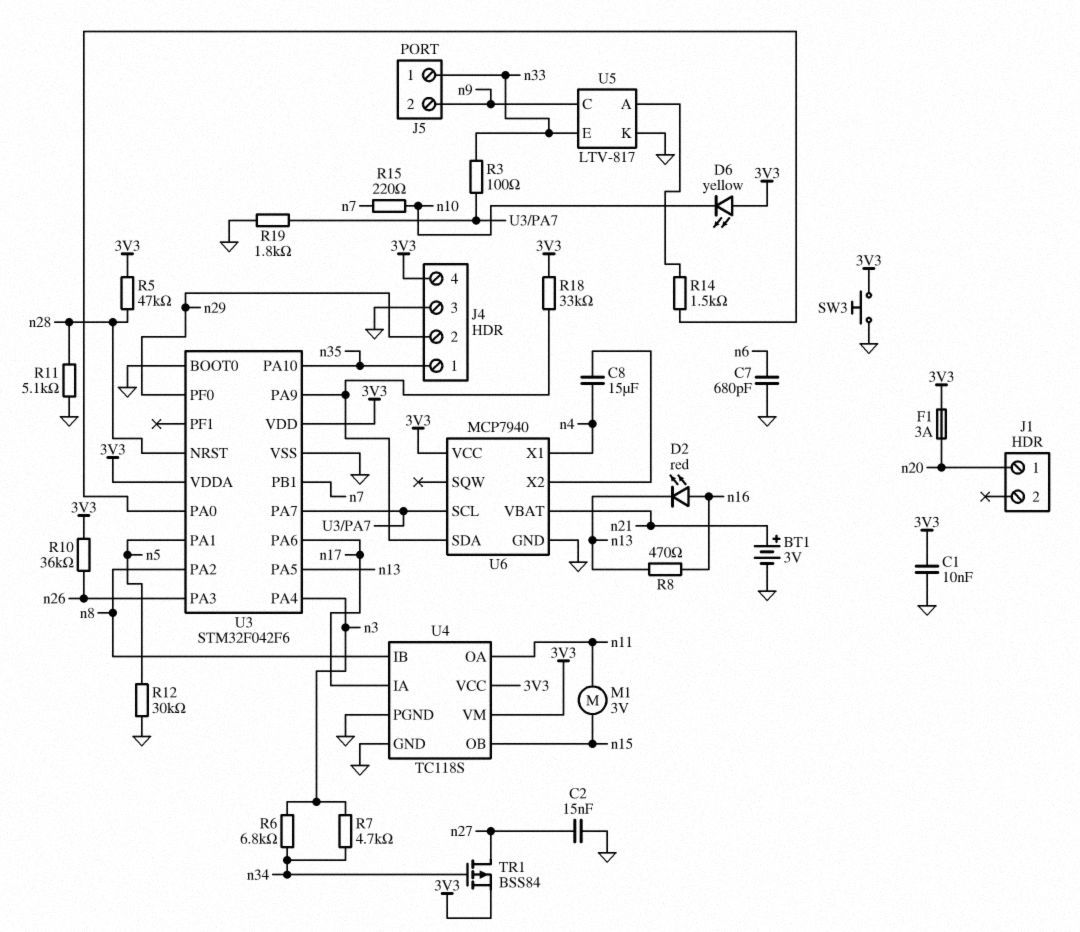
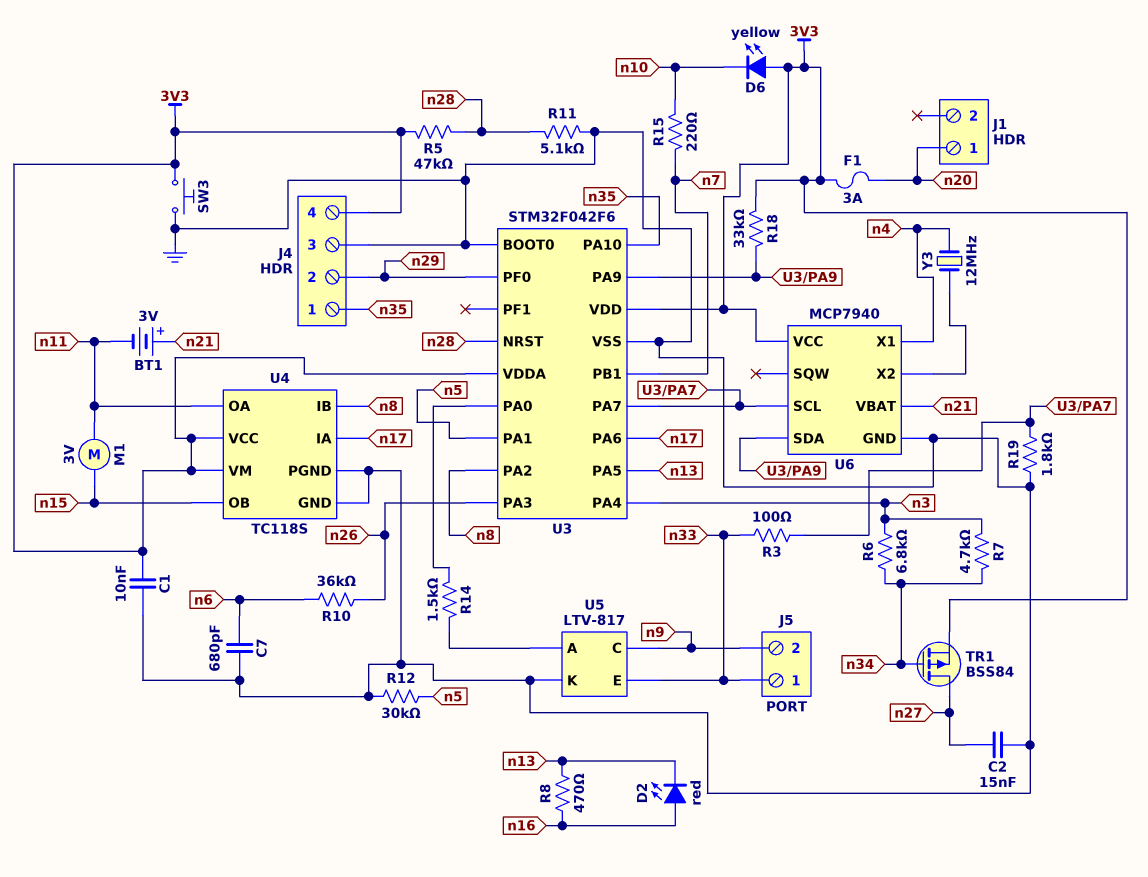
BT1: 3V (plus n21, minus GND) -> 3V (plus n21, minus n11)
C8: 15uF (U6/X2, n4) -> none
R10: 36k (3V3, n26) -> 36k (n6, n26)
Y3: none -> 12MHz (U6/X2, n4)

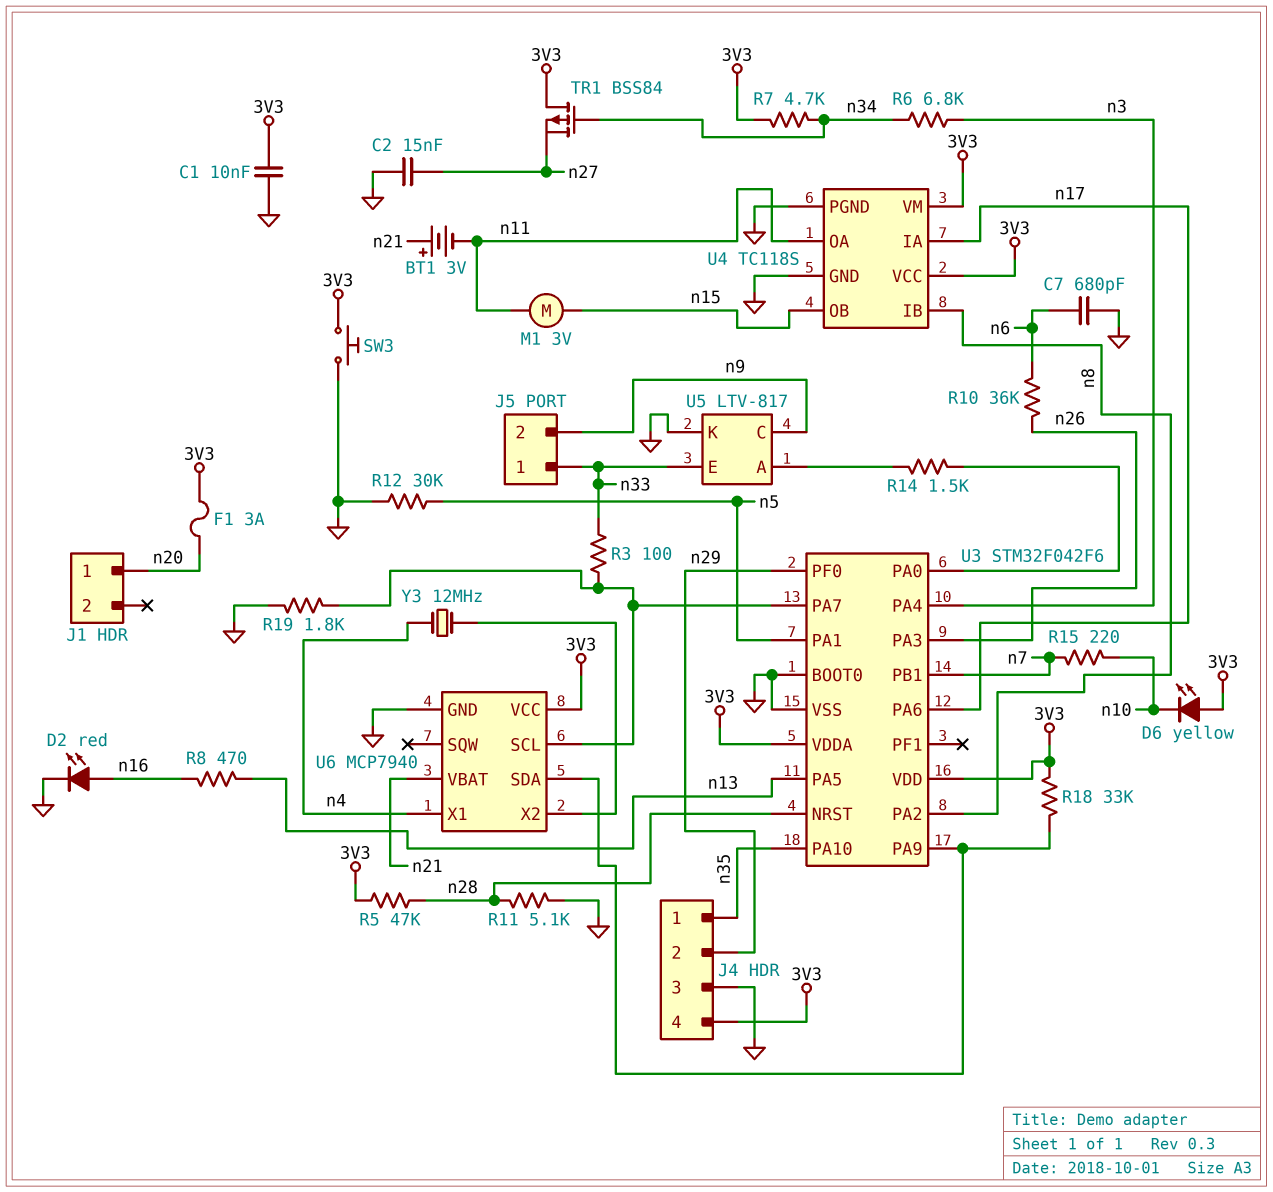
D2: LED red (A n16, K n13) -> LED red (A n16, K GND)
R7: 4.7k (n3, n34) -> 4.7k (3V3, n34)
TR1: PMOS BSS84 (G n34, D n27, S 3V3) -> PMOS BSS84 (G n34, D 3V3, S n27)

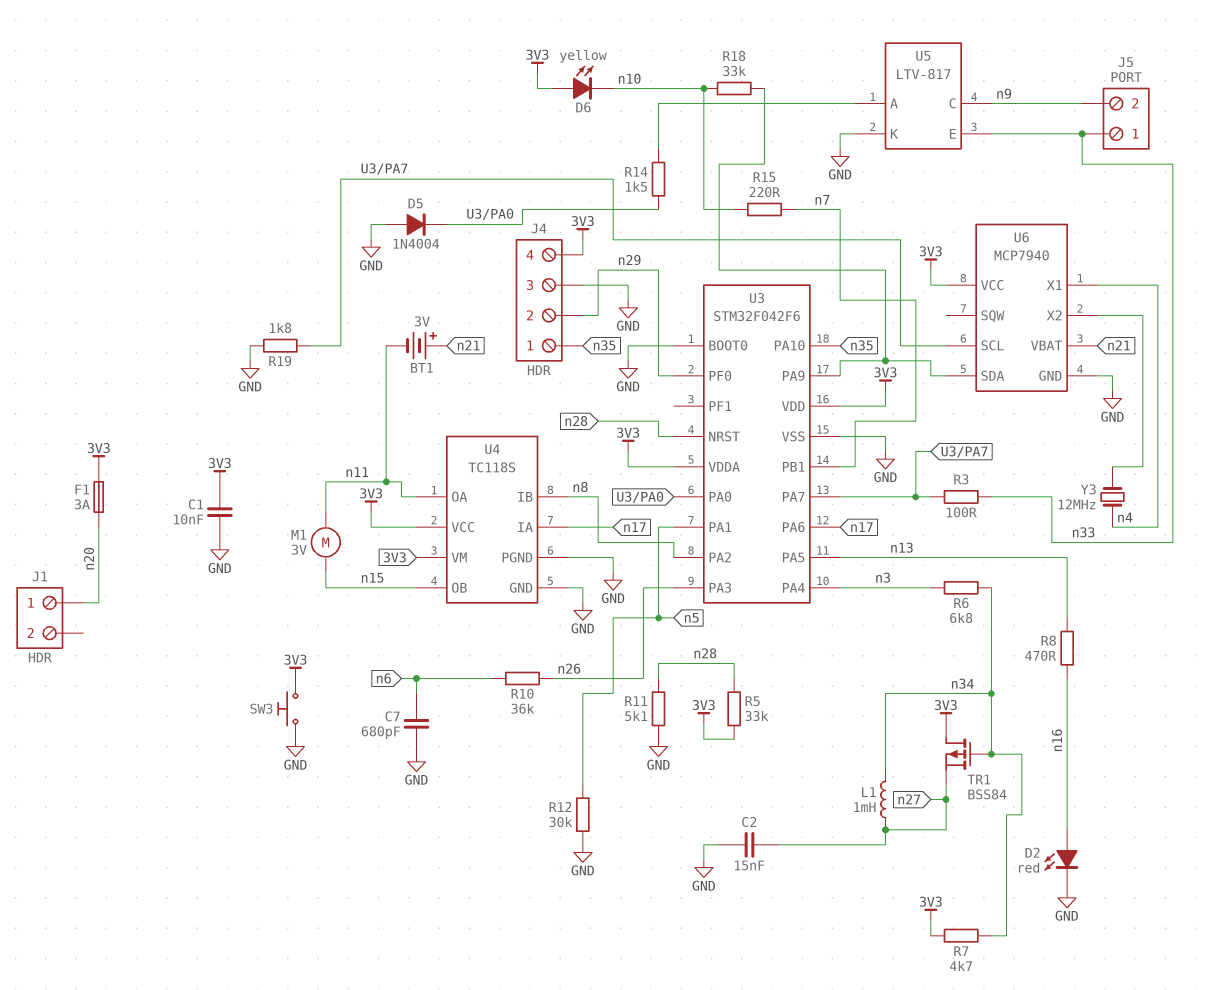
D5: none -> diode 1N4004 (A GND, K U3/PA0)
L1: none -> 1mH (n27, n34)
R5: 47k (3V3, n28) -> 33k (3V3, n28)
R18: 33k (3V3, U3/PA9) -> 33k (U3/PA9, n10)

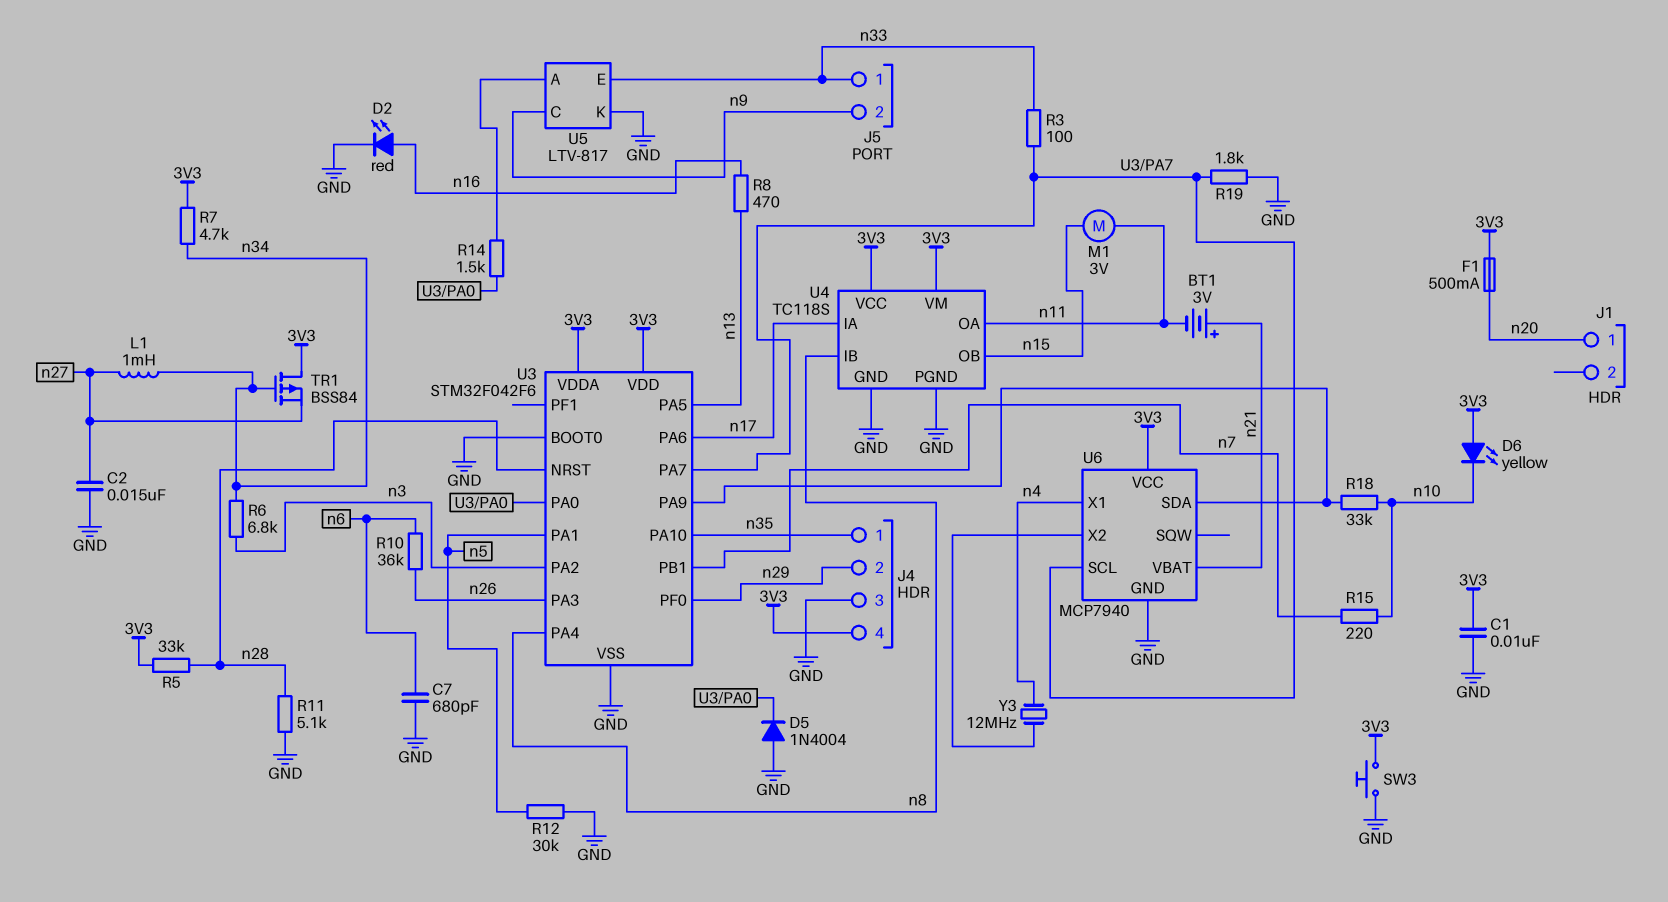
F1: 3A (3V3, n20) -> 500mA (3V3, n20)
U3 pin PA2: n8 -> n3
U3 pin PA4: n3 -> n8

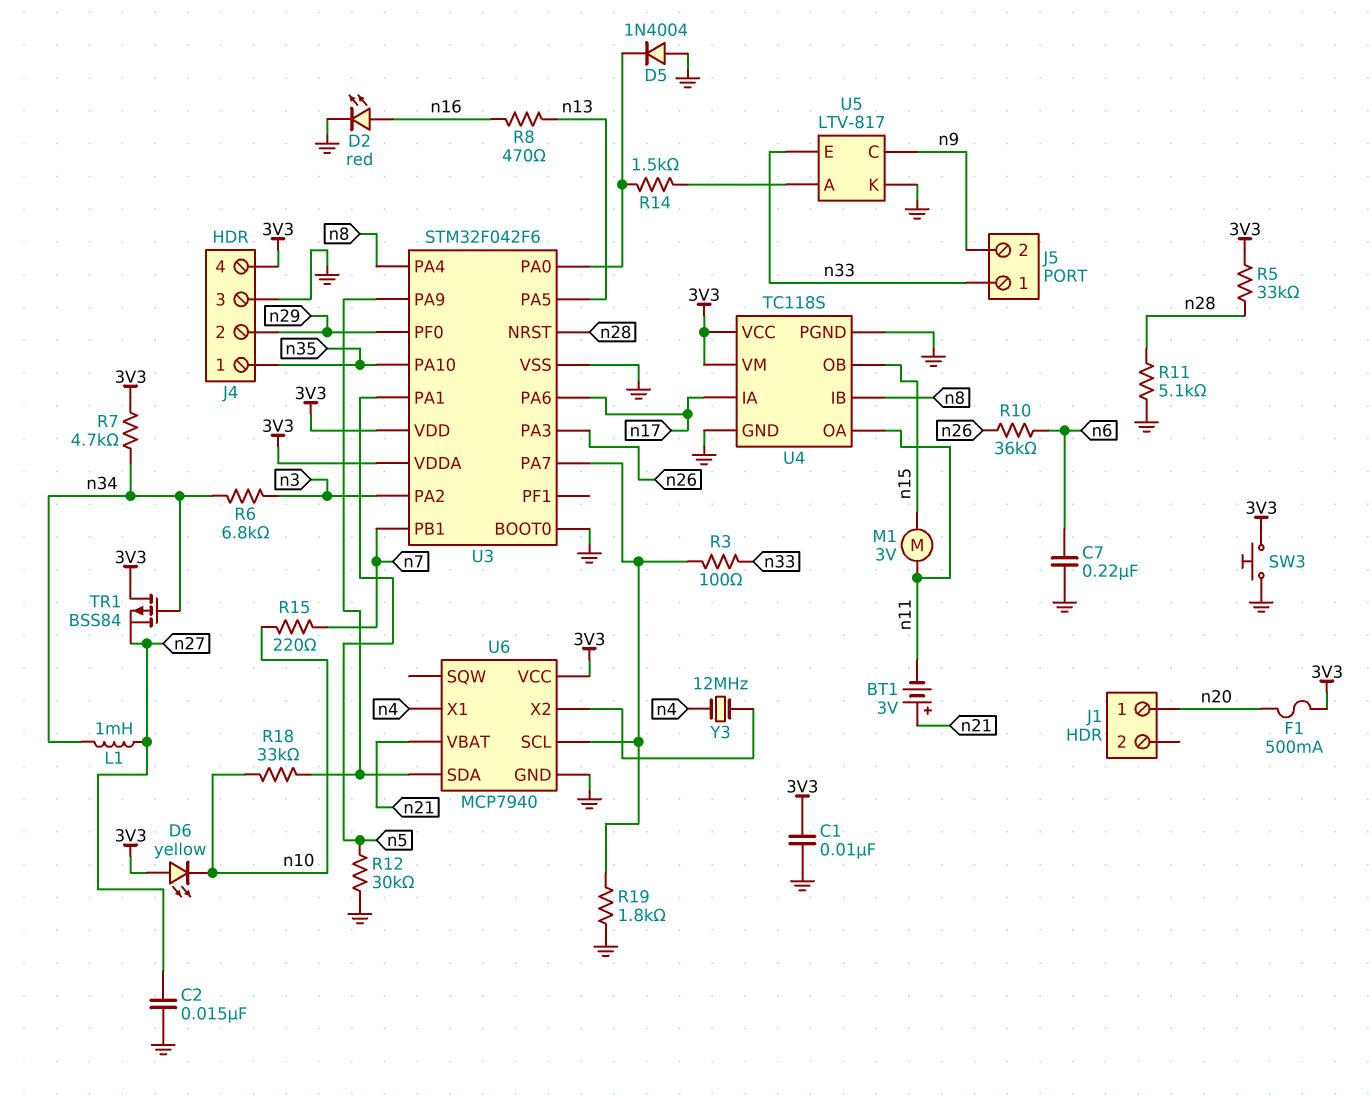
C7: 680pF (GND, n6) -> 220nF (GND, n6)

